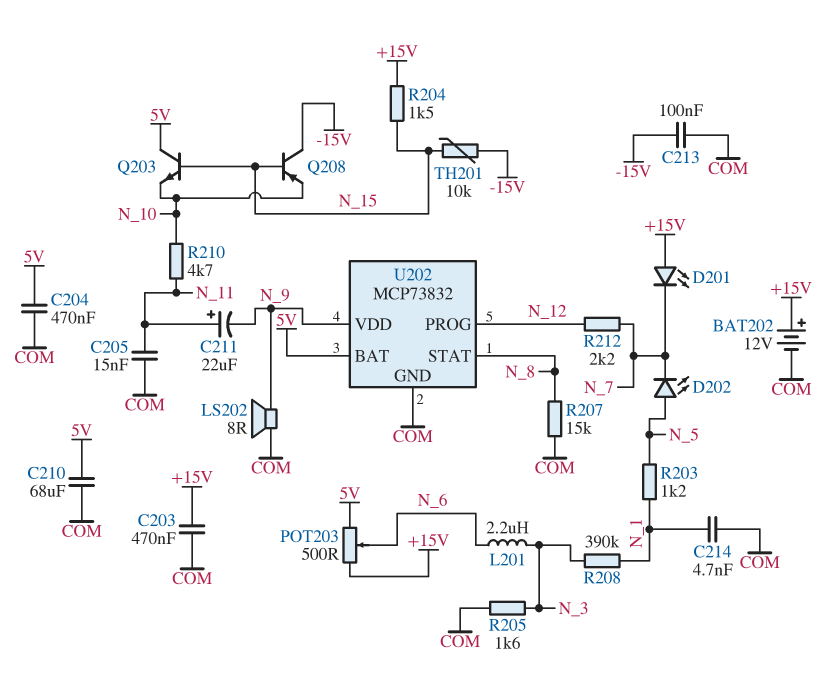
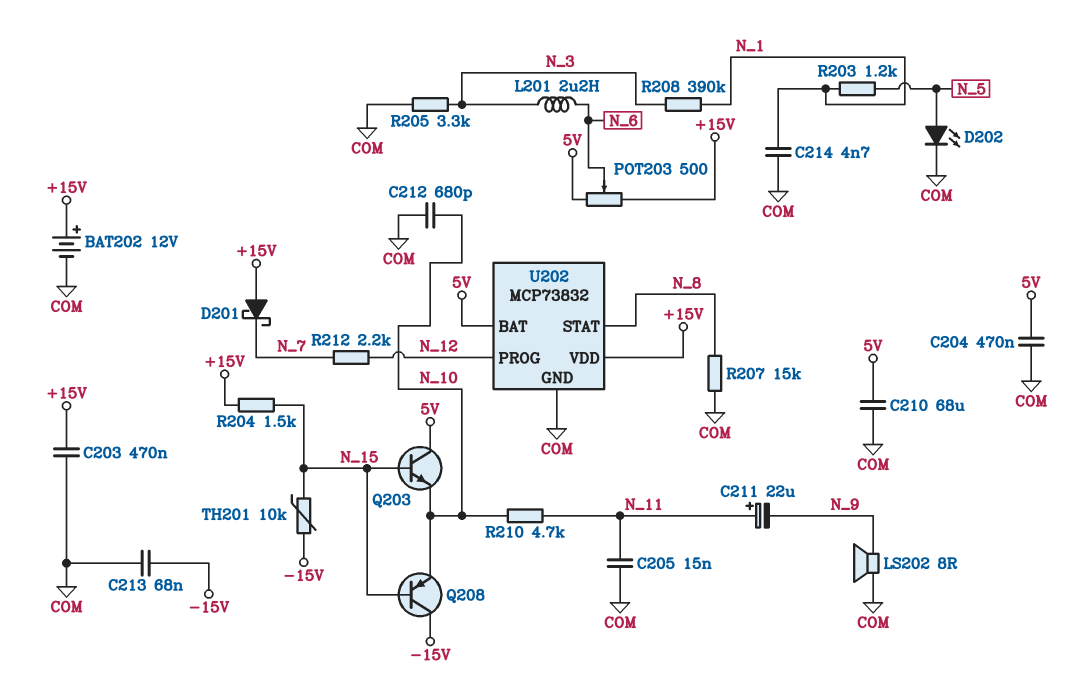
C212: none -> 680pF (COM, N_10)
C213: 100nF (-15V, COM) -> 68nF (-15V, COM)
D201: LED (A +15V, K N_7) -> schottky (A +15V, K N_7)
D202: LED (A N_5, K N_7) -> LED (A N_5, K COM)
R205: 1.6k (COM, N_3) -> 3.3k (COM, N_3)
U202 pin VDD: N_9 -> +15V

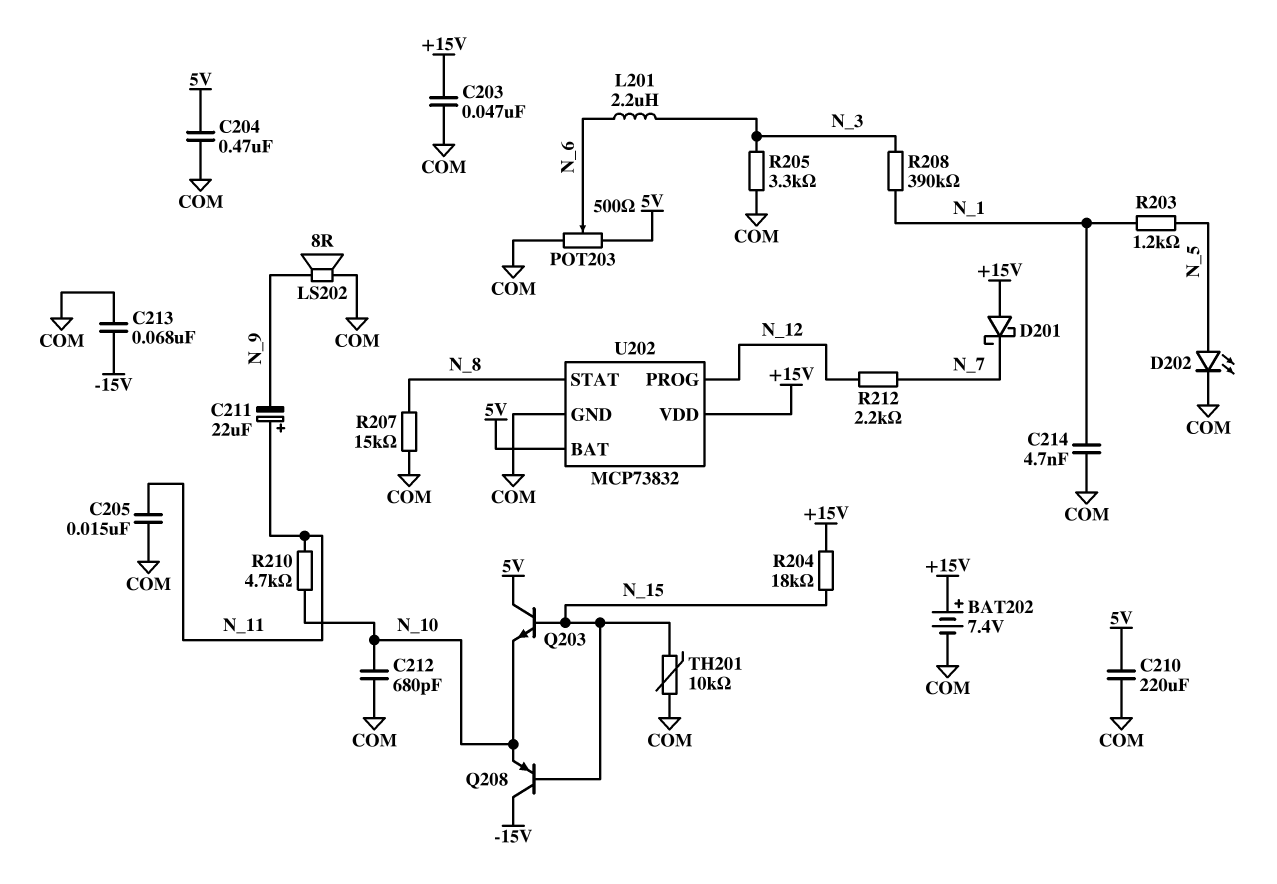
BAT202: 12V (plus +15V, minus COM) -> 7.4V (plus +15V, minus COM)
C203: 470nF (+15V, COM) -> 47nF (+15V, COM)
C210: 68uF (5V, COM) -> 220uF (5V, COM)
POT203: 500 (+15V, 5V, wiper N_6) -> 500 (5V, COM, wiper N_6)
R204: 1.5k (+15V, N_15) -> 18k (+15V, N_15)
TH201: 10k (-15V, N_15) -> 10k (COM, N_15)

